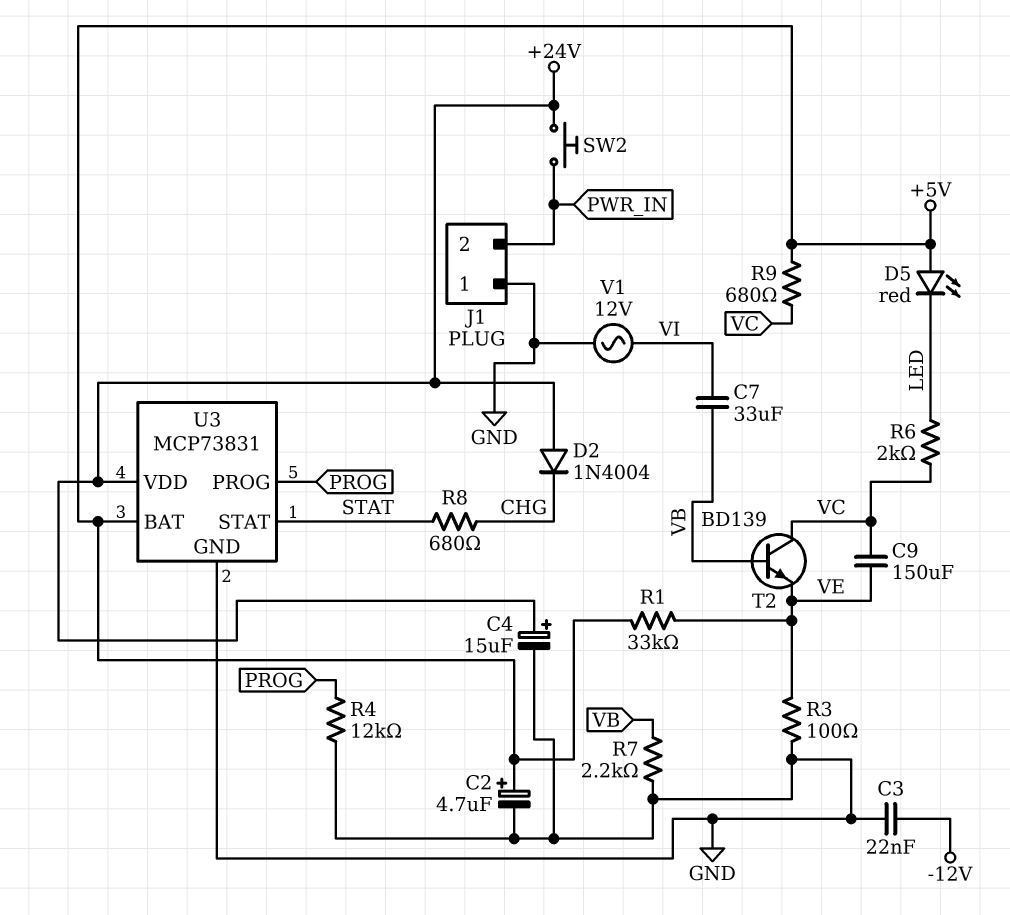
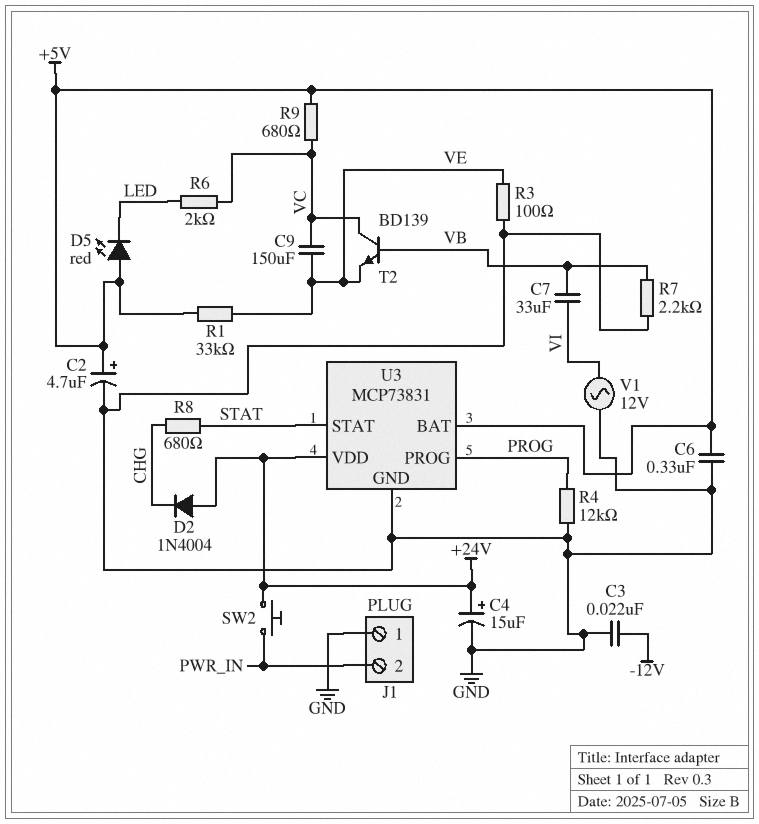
C6: none -> 330nF (+5V, GND)

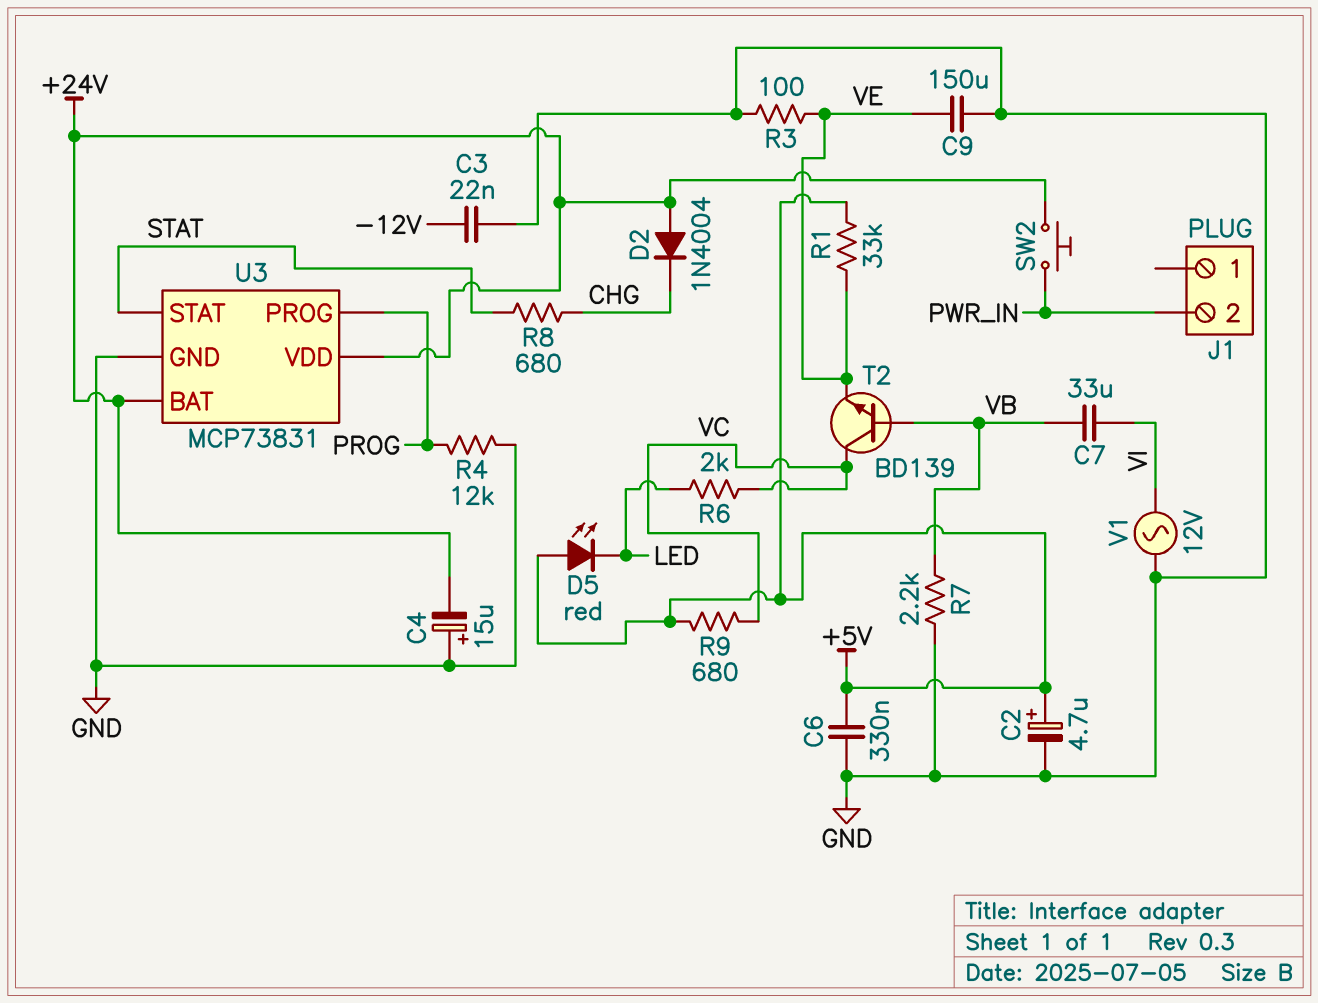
C4: 15uF (plus +24V, minus GND) -> 15uF (plus GND, minus +24V)
C9: 150uF (VC, VE) -> 150uF (GND, VE)
J1 pin 1: GND -> none
U3 pin BAT: +5V -> +24V

